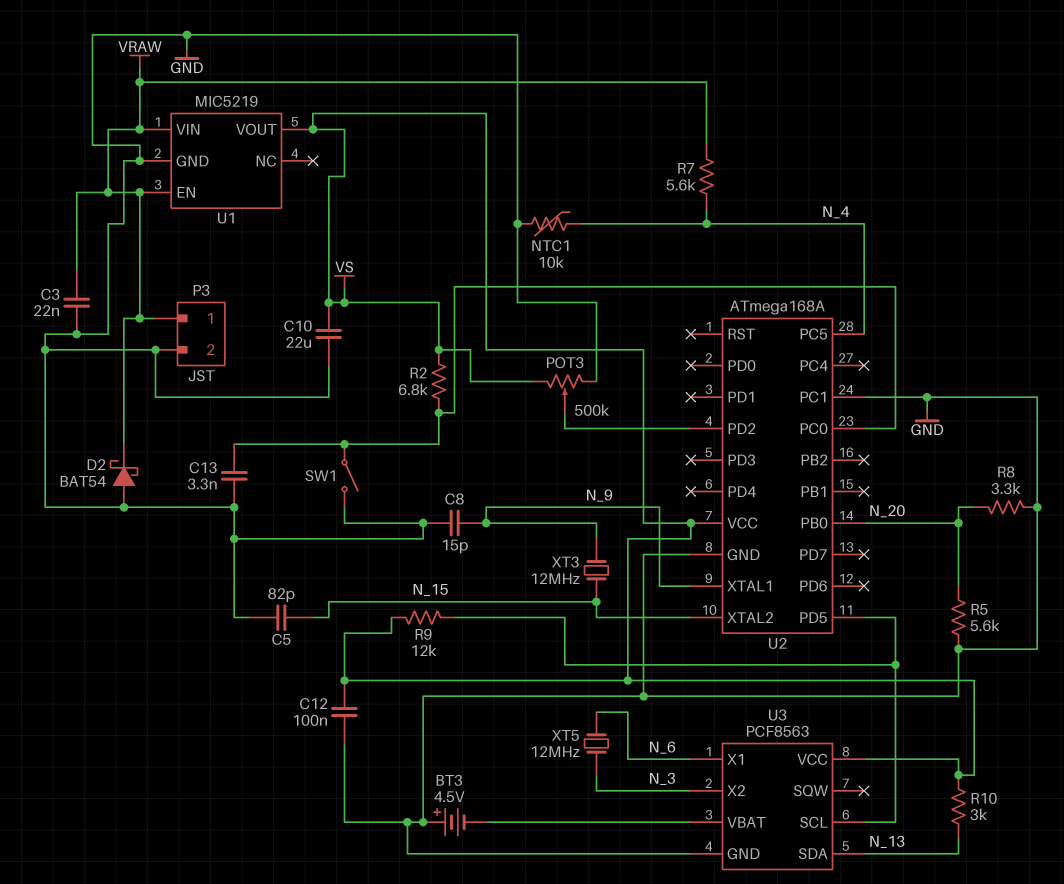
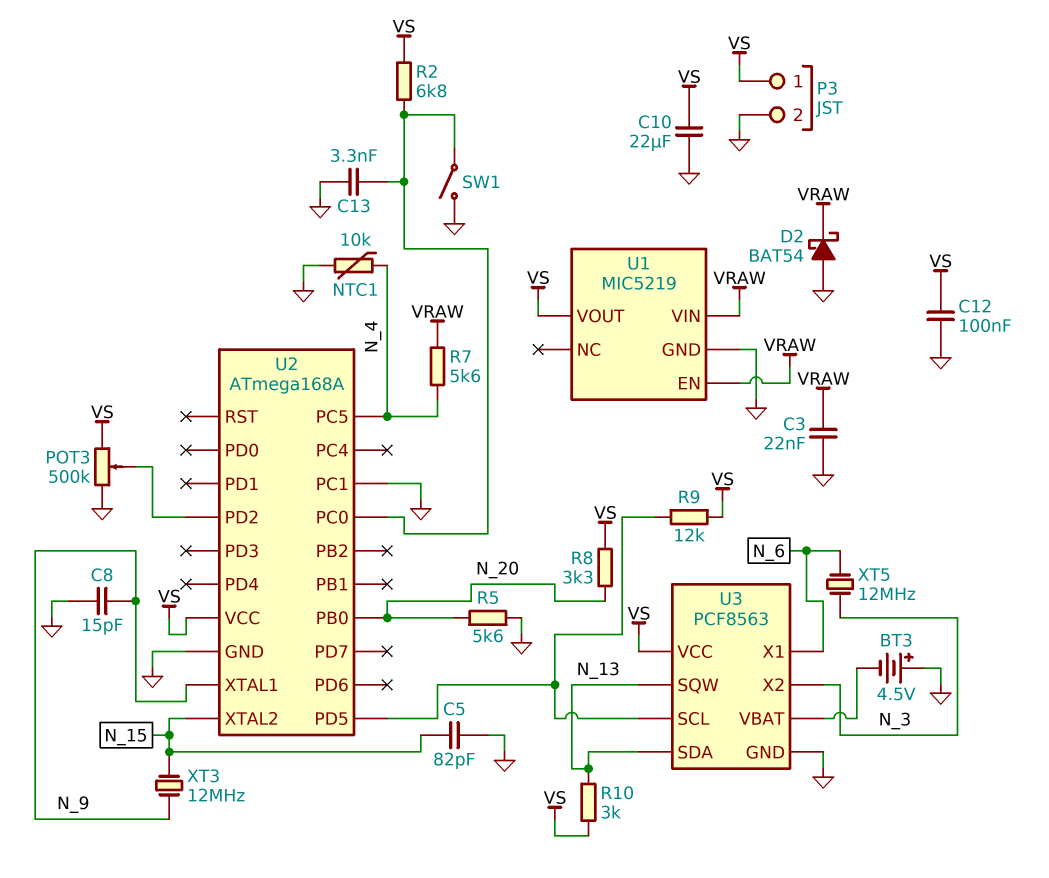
P3 pin 1: VRAW -> VS
R8: 3.3k (GND, N_20) -> 3.3k (N_20, VS)
U3 pin SQW: none -> N_13

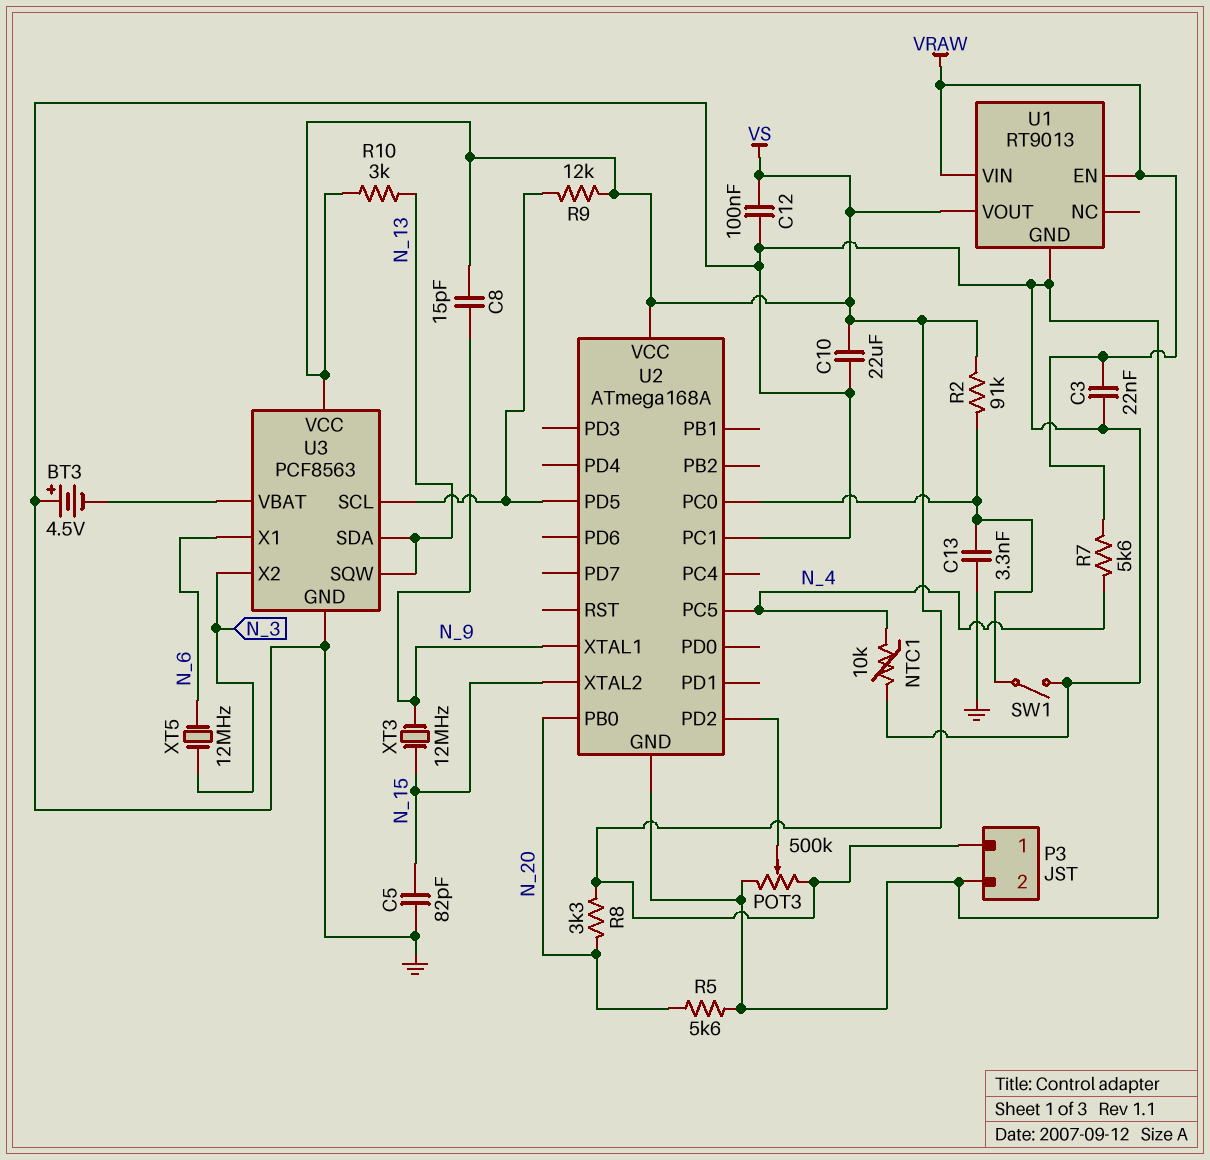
C8: 15pF (GND, N_9) -> 15pF (N_9, VS)
D2: schottky BAT54 (A GND, K VRAW) -> none
R2: 6.8k (U2/PC0, VS) -> 91k (U2/PC0, VS)
U1: MIC5219 -> RT9013

